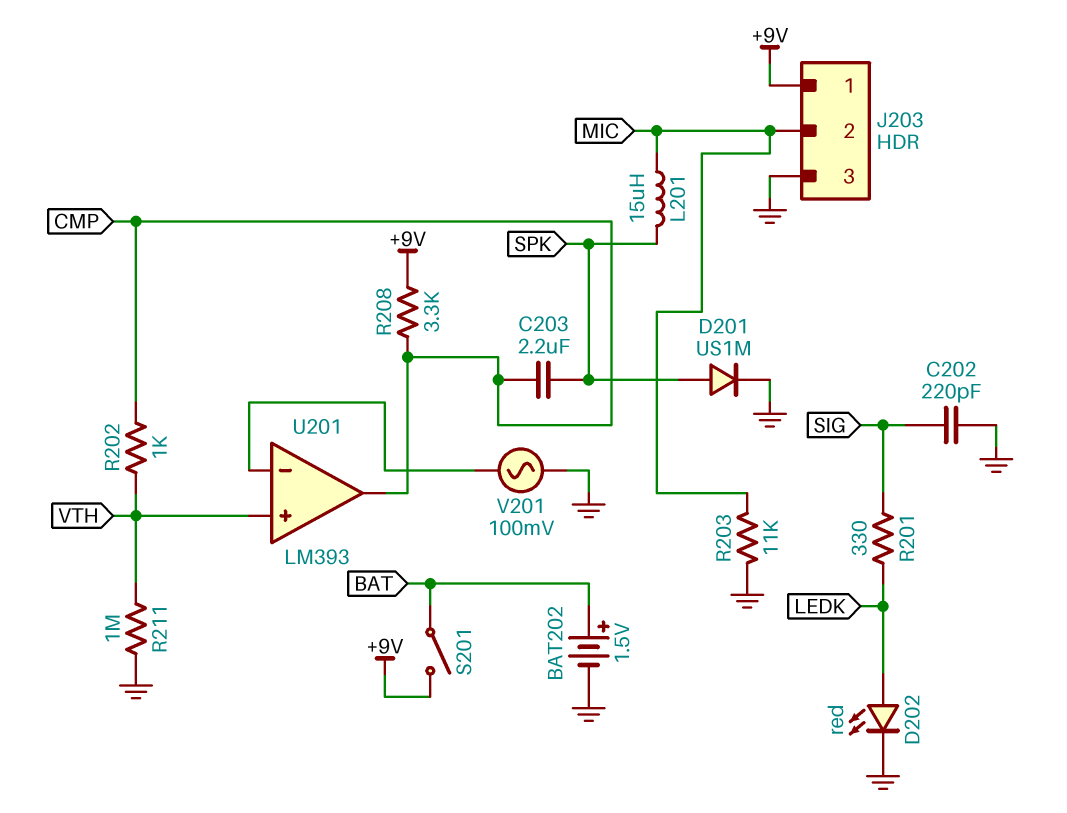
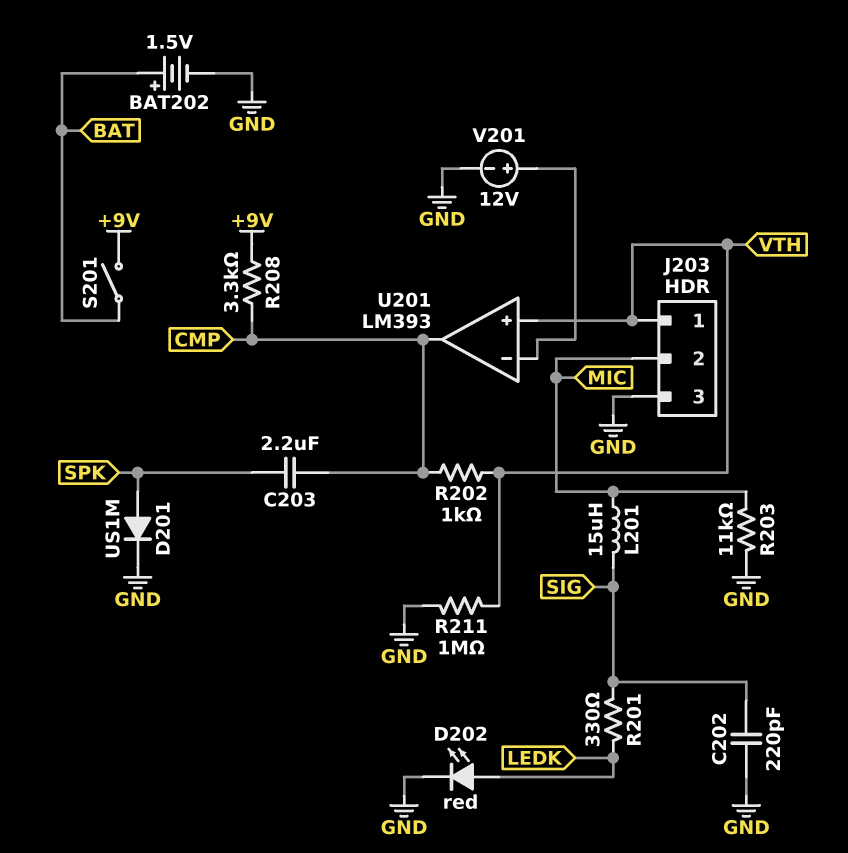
J203 pin 1: +9V -> VTH
L201: 15uH (MIC, SPK) -> 15uH (MIC, SIG)
V201: AC 100mV (GND, U201/in-) -> 12V (plus U201/in-, minus GND)

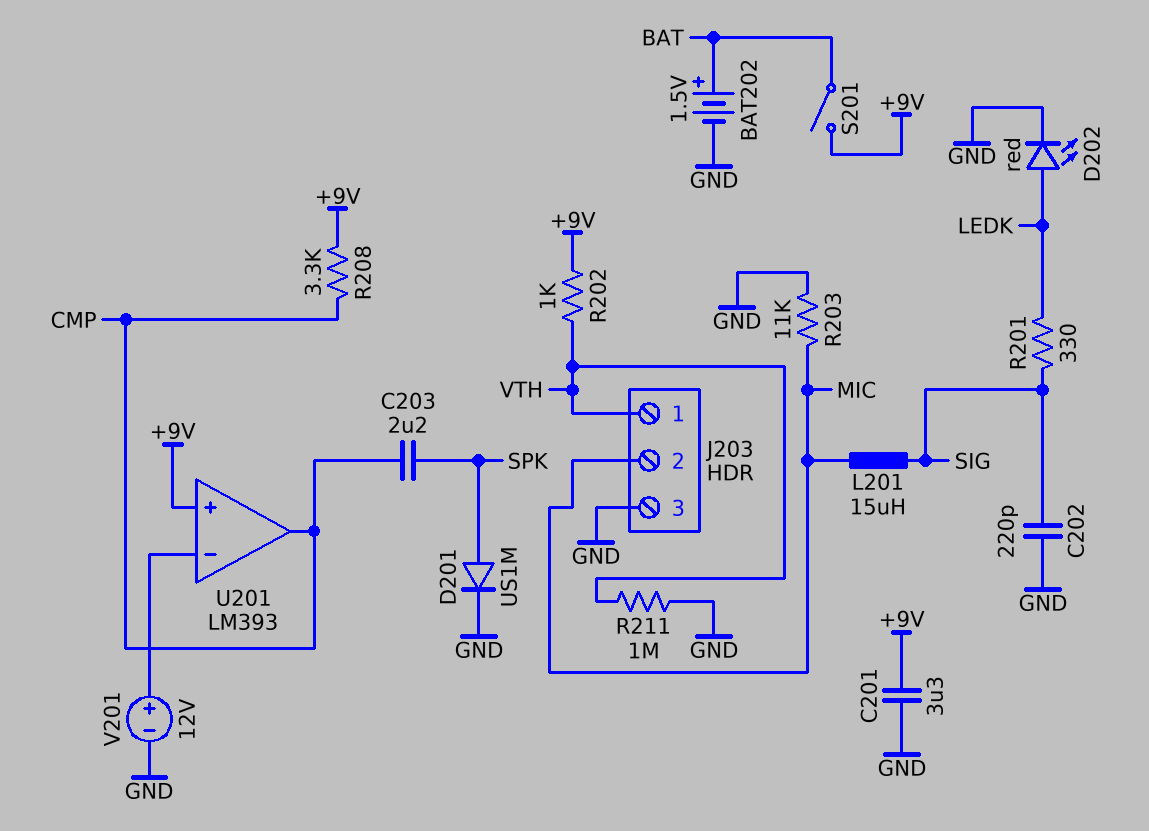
C201: none -> 3.3uF (+9V, GND)
R202: 1k (CMP, VTH) -> 1k (+9V, VTH)
U201 pin in+: VTH -> +9V

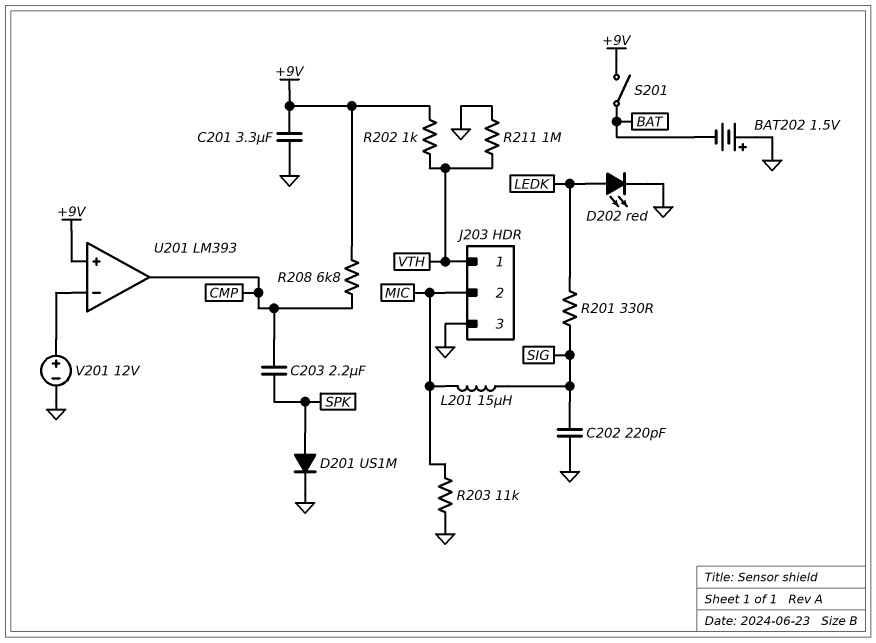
BAT202: 1.5V (plus BAT, minus GND) -> 1.5V (plus GND, minus BAT)
R208: 3.3k (+9V, CMP) -> 6.8k (+9V, CMP)

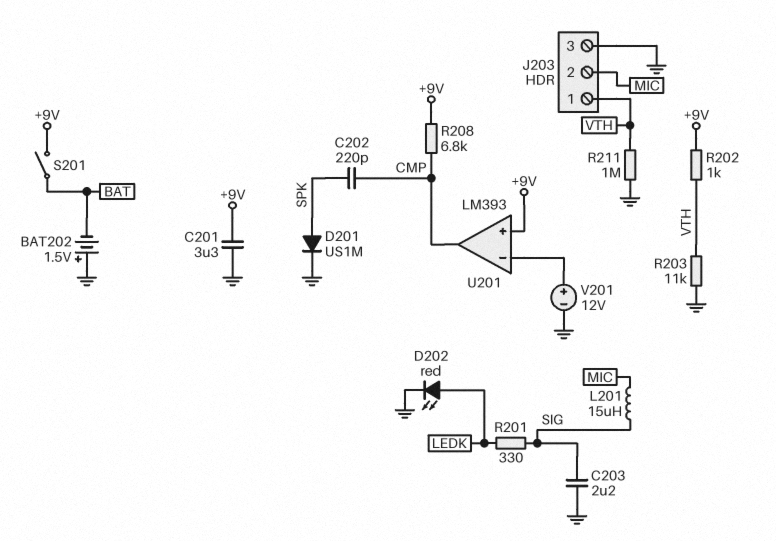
C202: 220pF (GND, SIG) -> 220pF (CMP, SPK)
C203: 2.2uF (CMP, SPK) -> 2.2uF (GND, SIG)
R203: 11k (GND, MIC) -> 11k (GND, VTH)

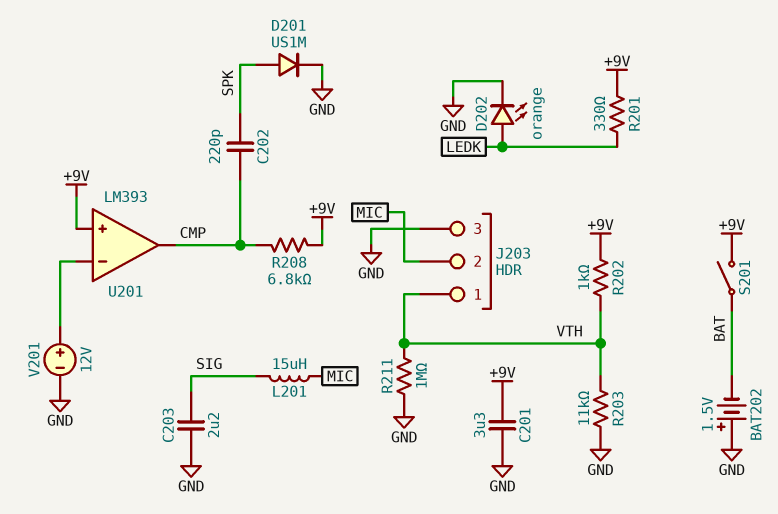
D202: LED red (A LEDK, K GND) -> LED orange (A LEDK, K GND)
R201: 330 (LEDK, SIG) -> 330 (+9V, LEDK)

